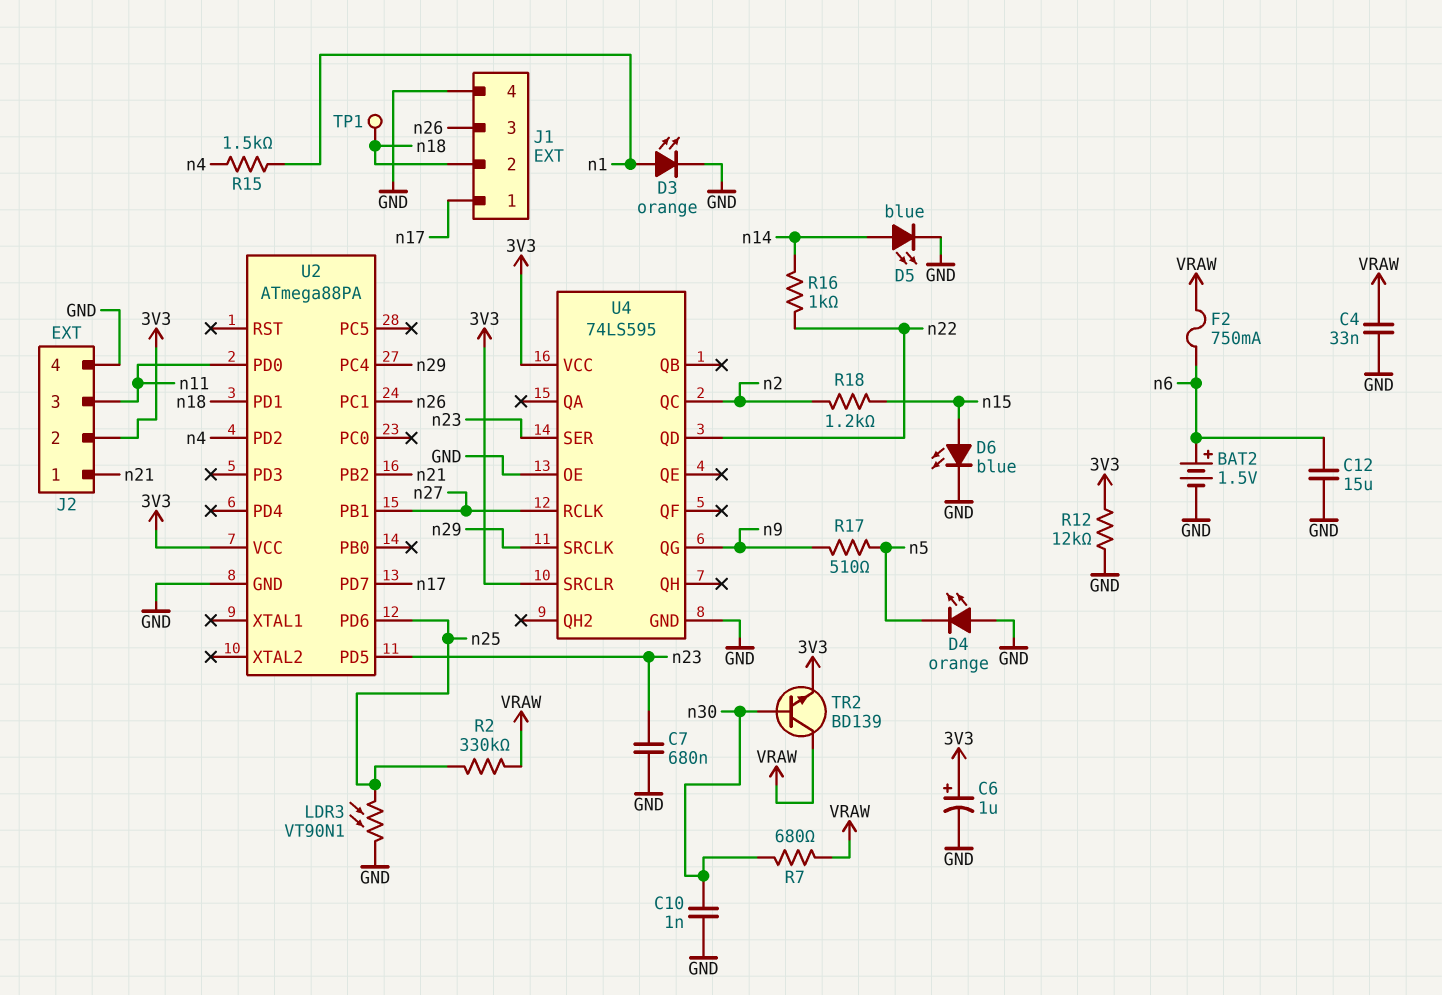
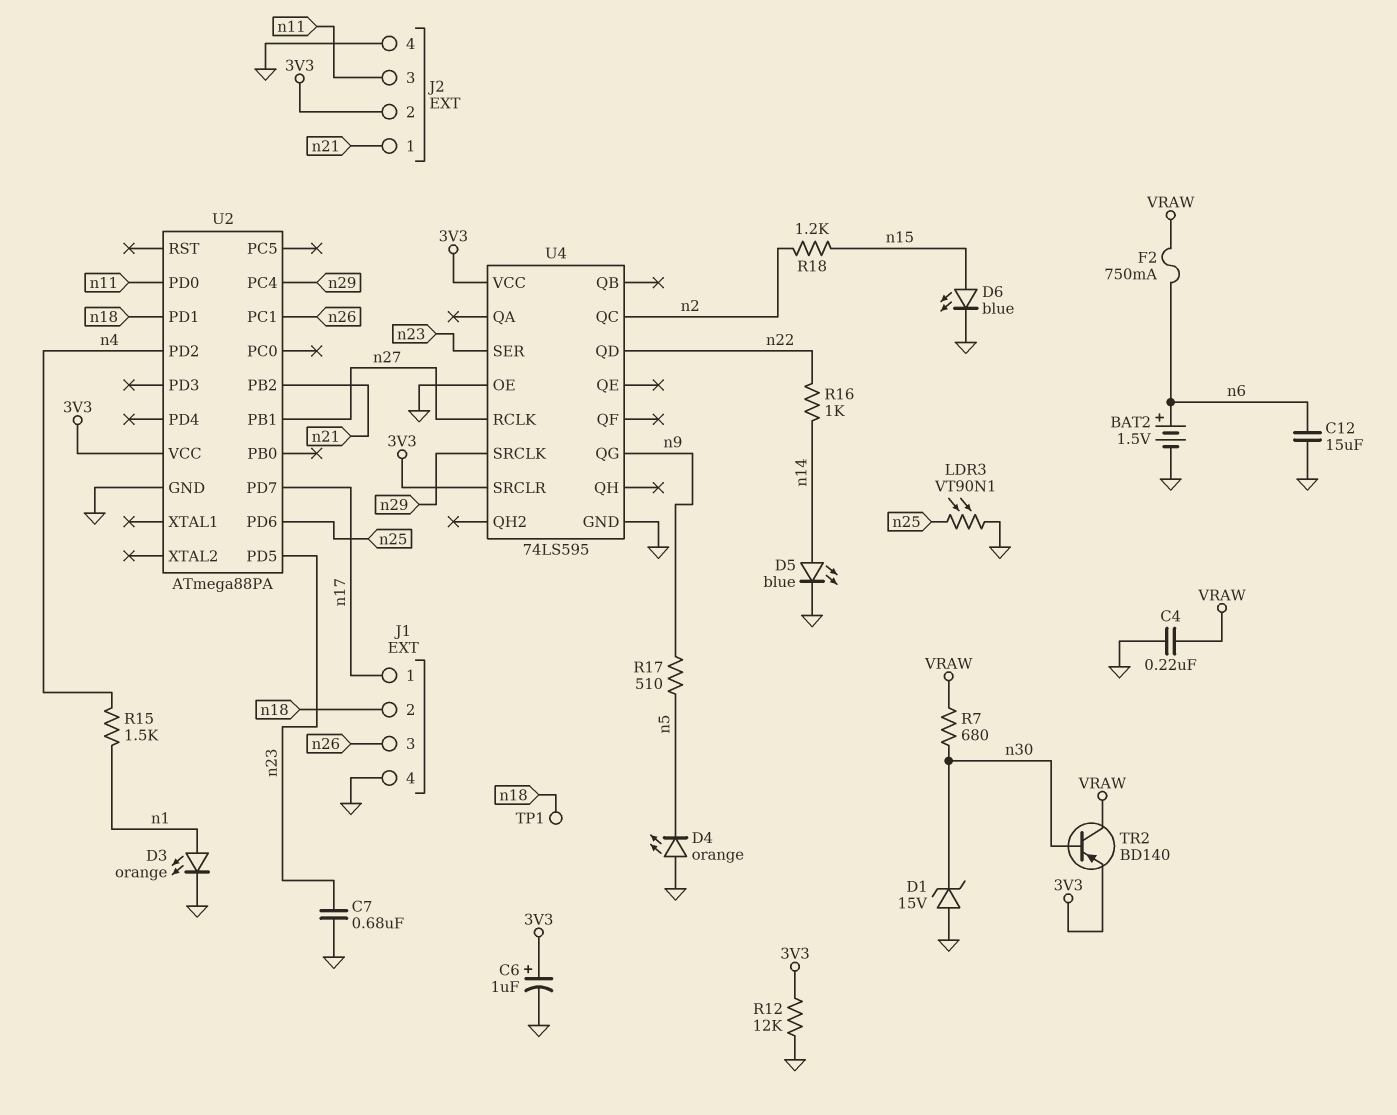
C4: 33nF (GND, VRAW) -> 220nF (GND, VRAW)
C10: 1nF (GND, n30) -> none
D1: none -> zener 15V (A GND, K n30)
R2: 330k (VRAW, n25) -> none
TR2: NPN BD139 (B n30, C VRAW, E 3V3) -> PNP BD140 (B n30, C VRAW, E 3V3)

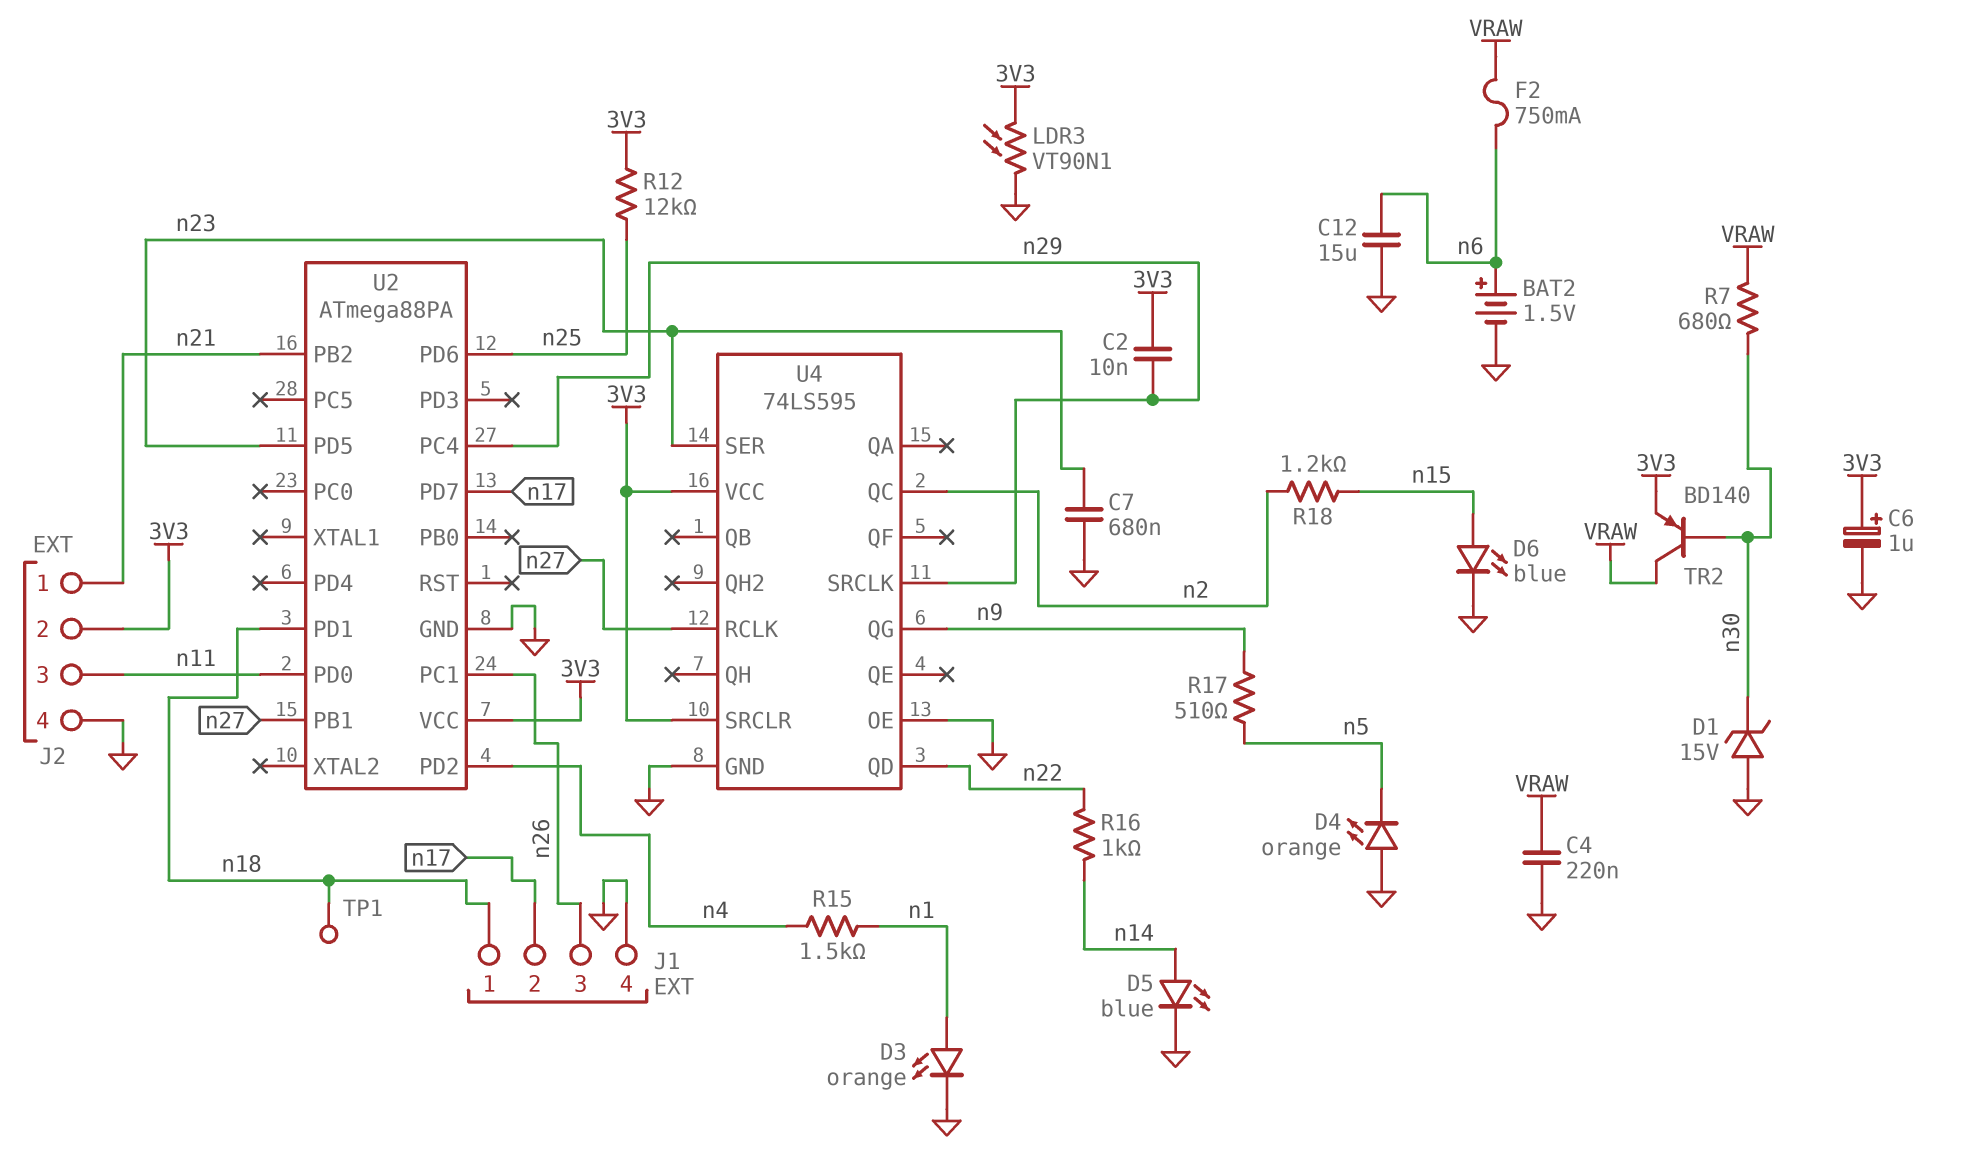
C2: none -> 10nF (3V3, n29)
J1 pin 1: n17 -> n18
J1 pin 2: n18 -> n17
LDR3: VT90N1 (GND, n25) -> VT90N1 (3V3, GND)
R12: 12k (3V3, GND) -> 12k (3V3, n25)

